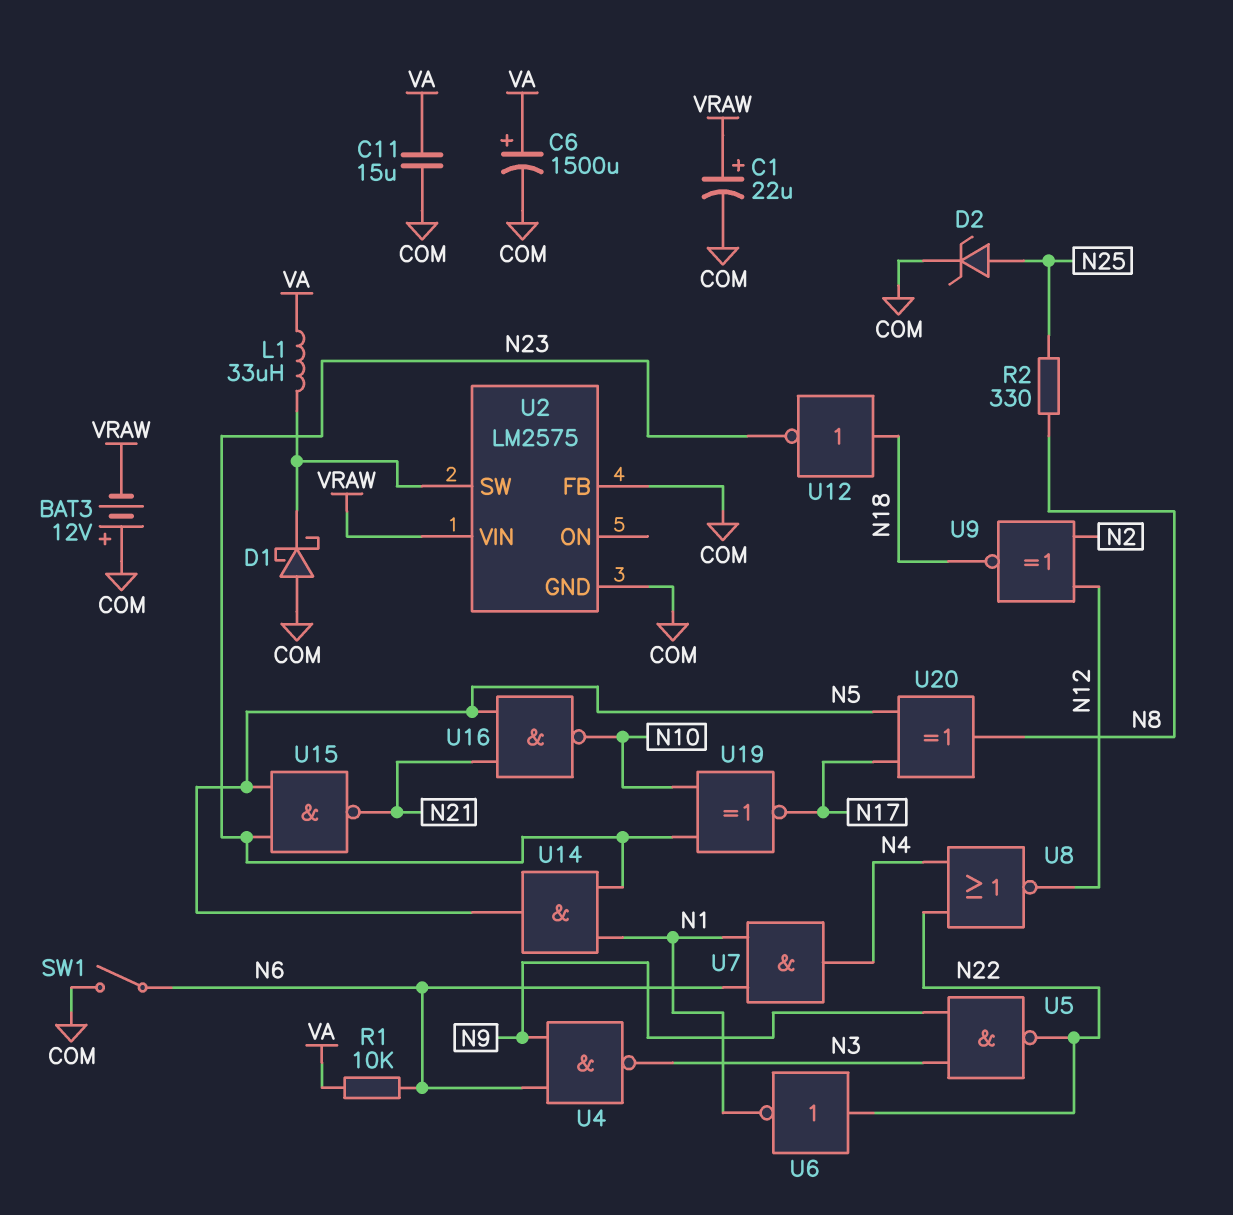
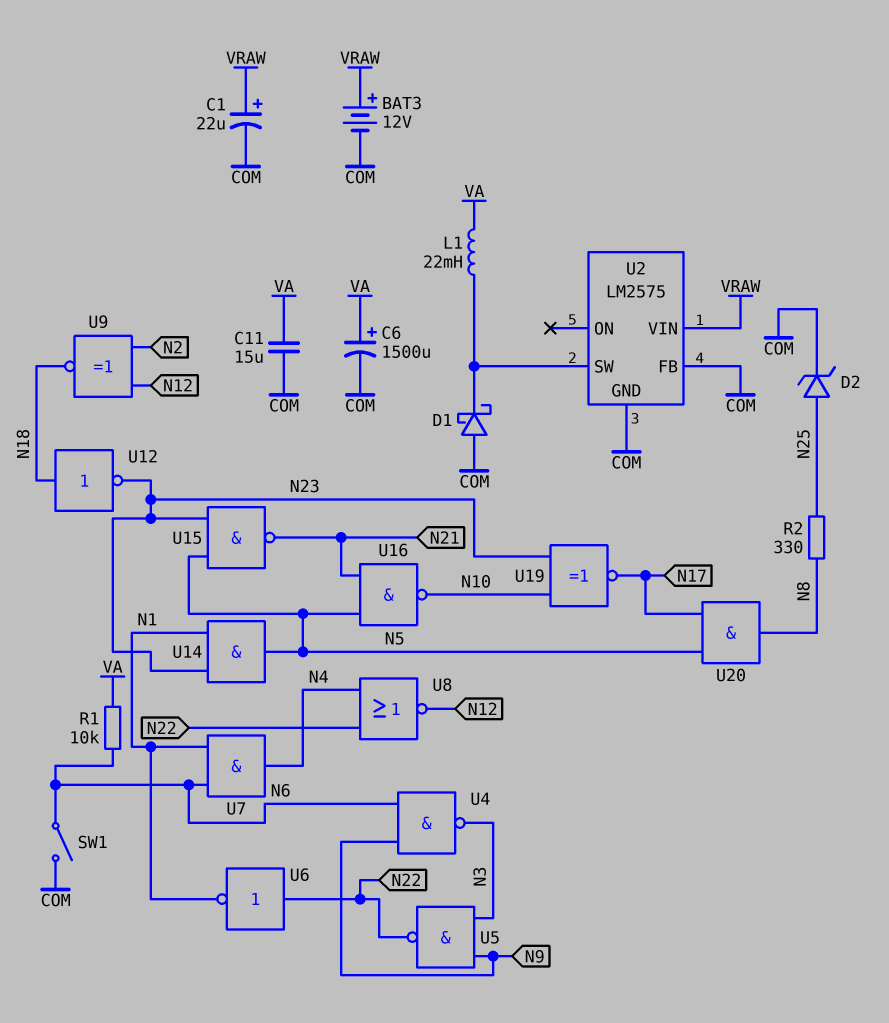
BAT3: 12V (plus COM, minus VRAW) -> 12V (plus VRAW, minus COM)
L1: 33uH (U2/SW, VA) -> 22mH (U2/SW, VA)
U20: XOR (in N5, in N17, out N8) -> AND (in N5, in N17, out N8)

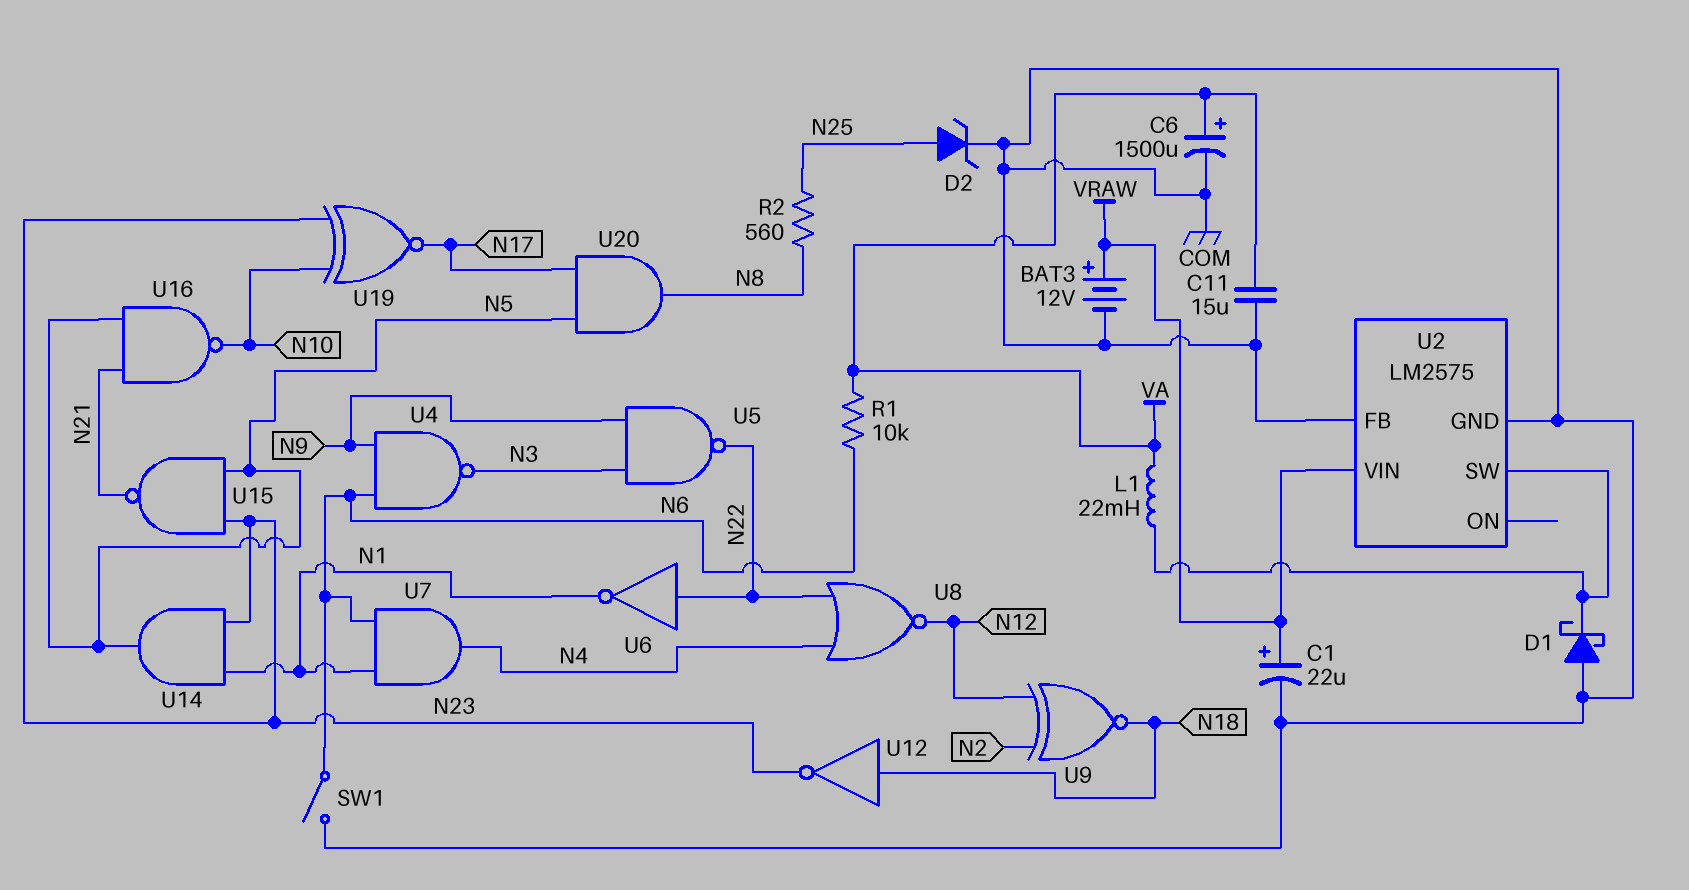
R2: 330 (N8, N25) -> 560 (N8, N25)

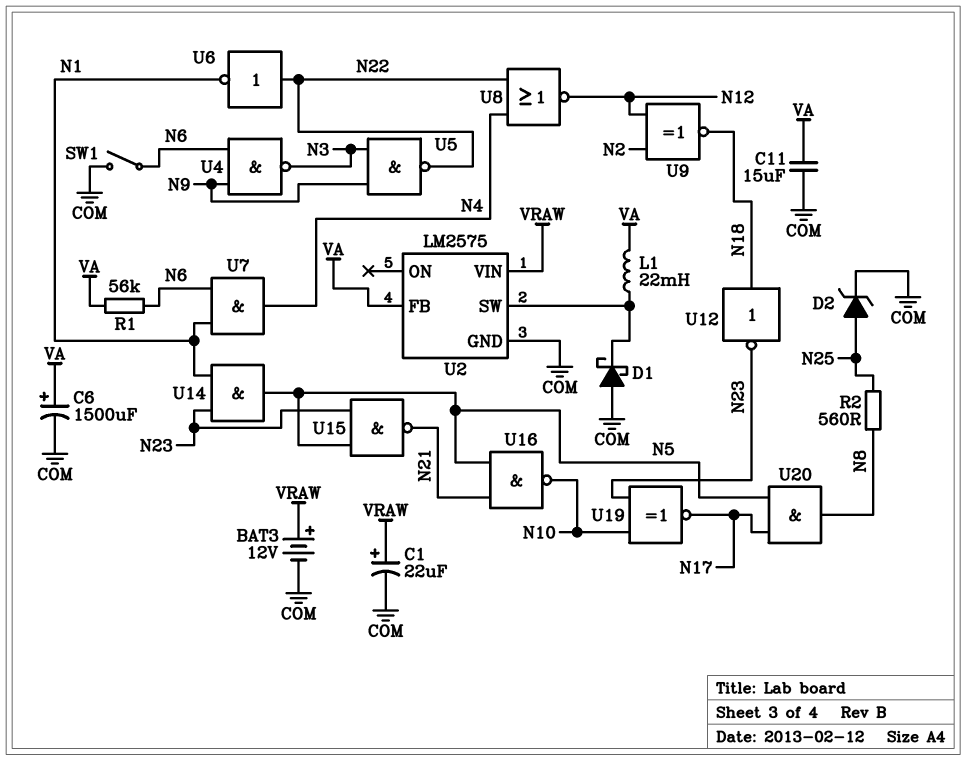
R1: 10k (N6, VA) -> 56k (N6, VA)
U2 pin FB: COM -> VA

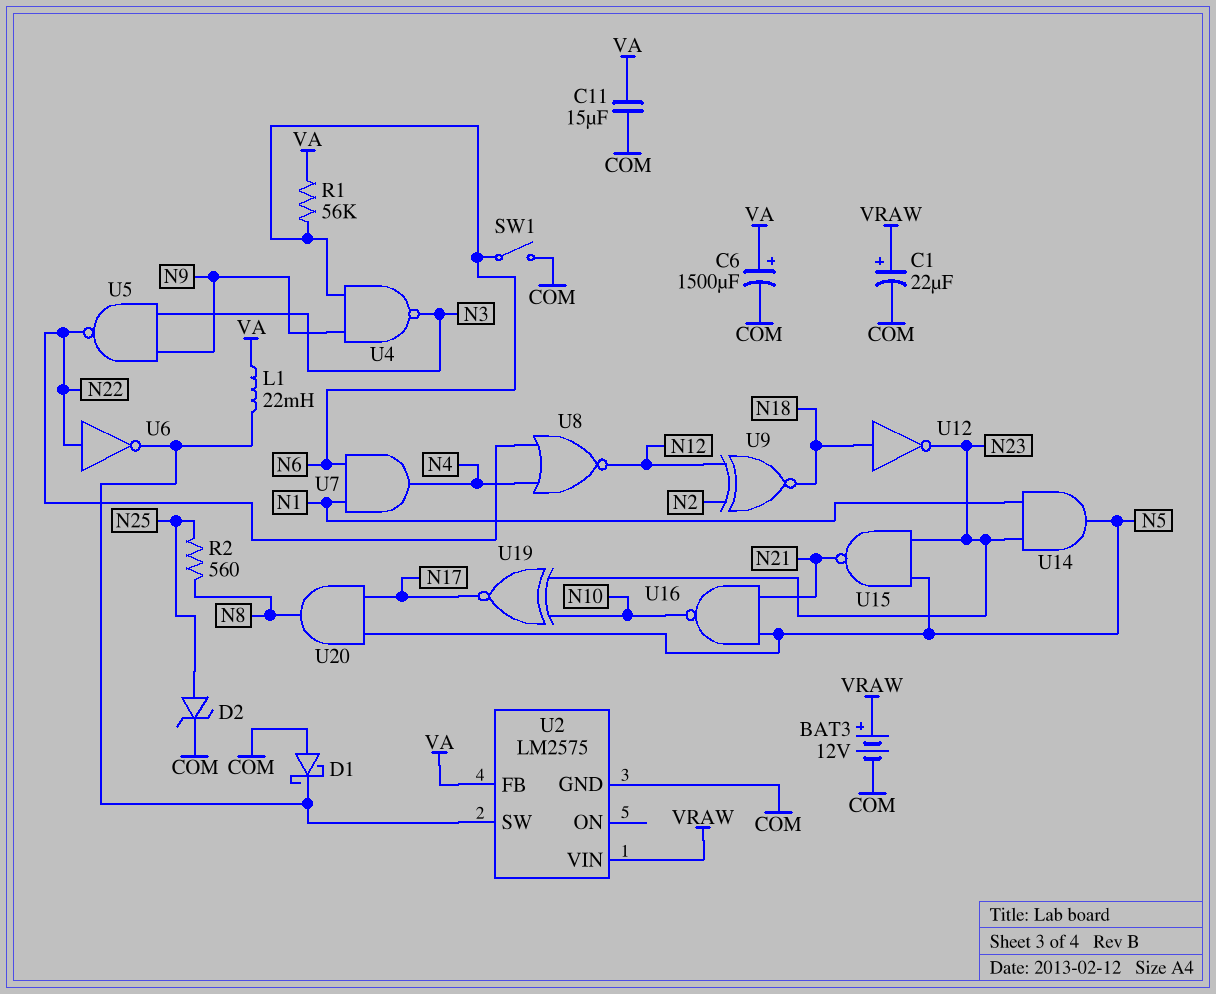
U6: NOT (in N22, out N1) -> NOT (in N22, out U2/SW)

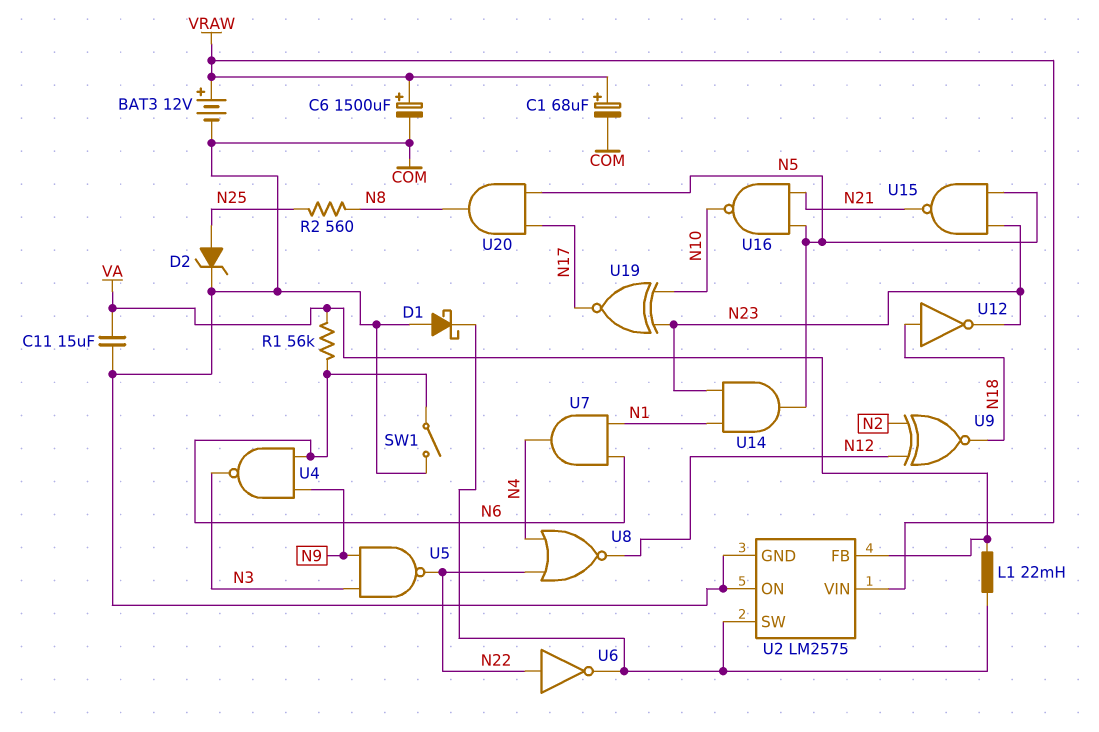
C1: 22uF (plus VRAW, minus COM) -> 68uF (plus VRAW, minus COM)
C6: 1500uF (plus VA, minus COM) -> 1500uF (plus VRAW, minus COM)
U2 pin ON: none -> COM

